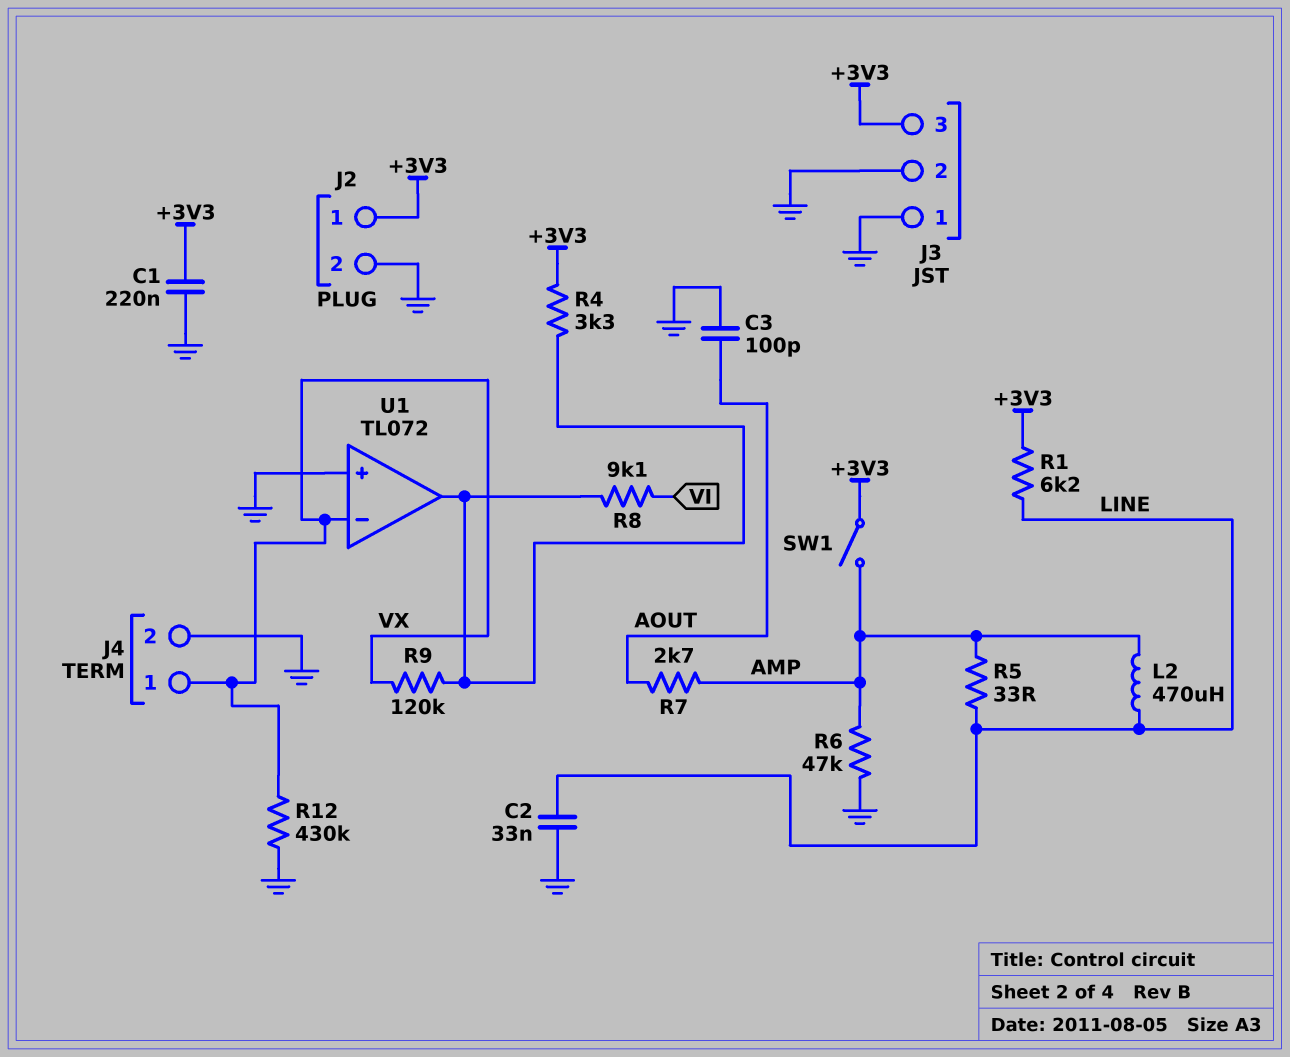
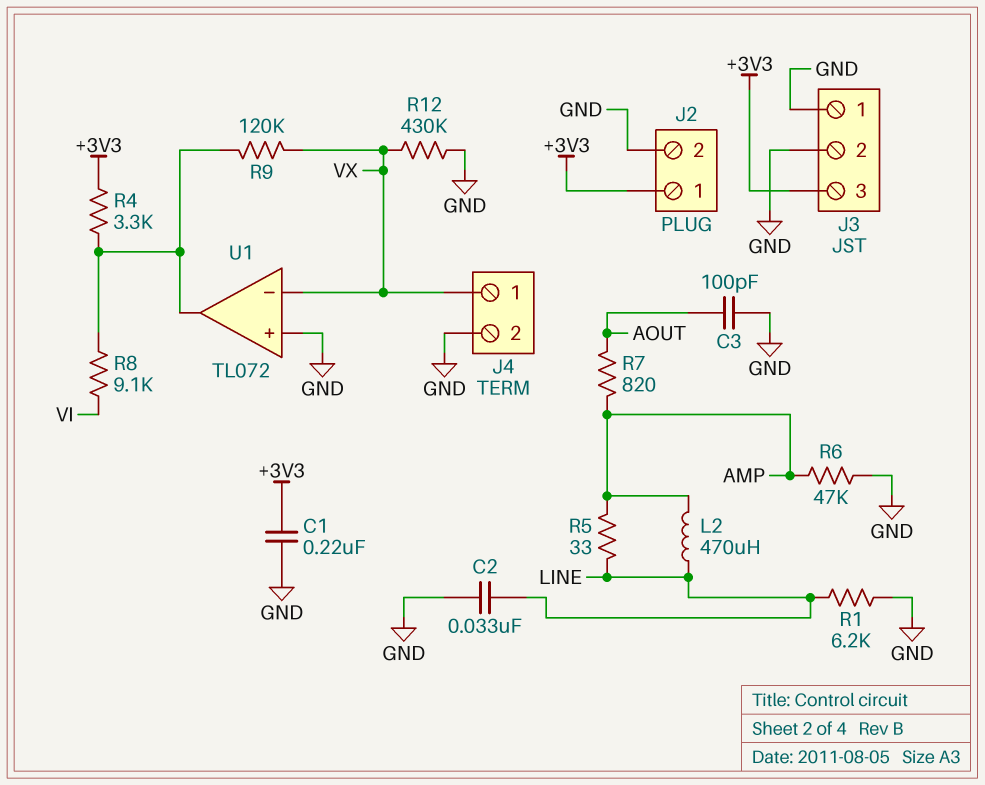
R1: 6.2k (+3V3, LINE) -> 6.2k (GND, LINE)
R7: 2.7k (AMP, AOUT) -> 820 (AMP, AOUT)
SW1: switch (+3V3, AMP) -> none

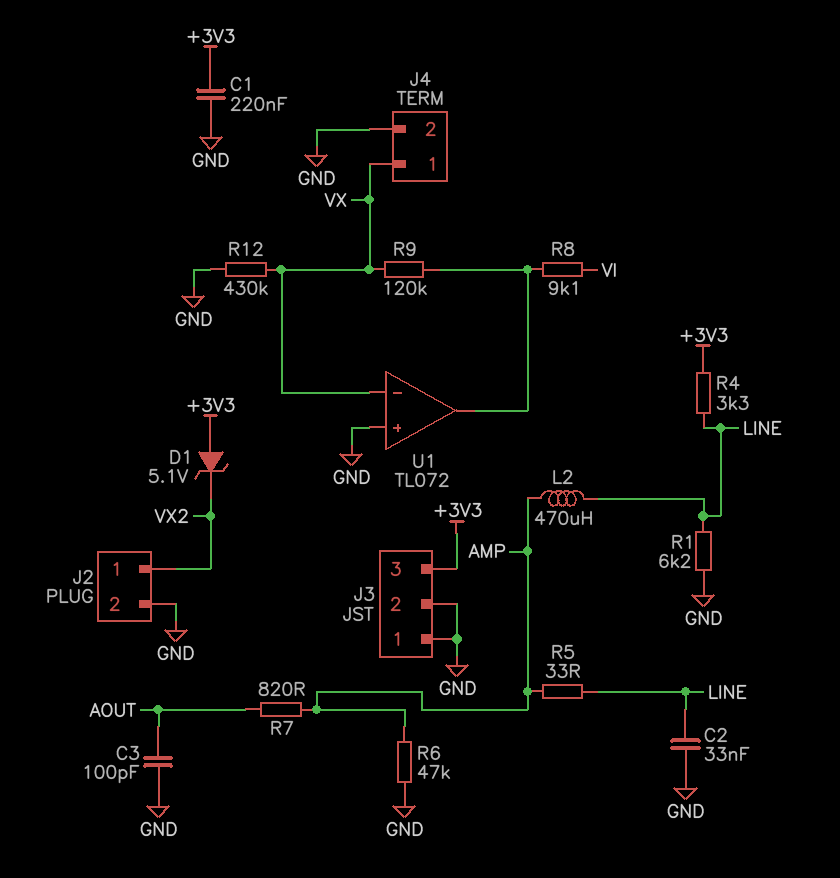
D1: none -> zener 5.1V (A +3V3, K VX2)
J2 pin 1: +3V3 -> VX2
R4: 3.3k (+3V3, U1/out) -> 3.3k (+3V3, LINE)

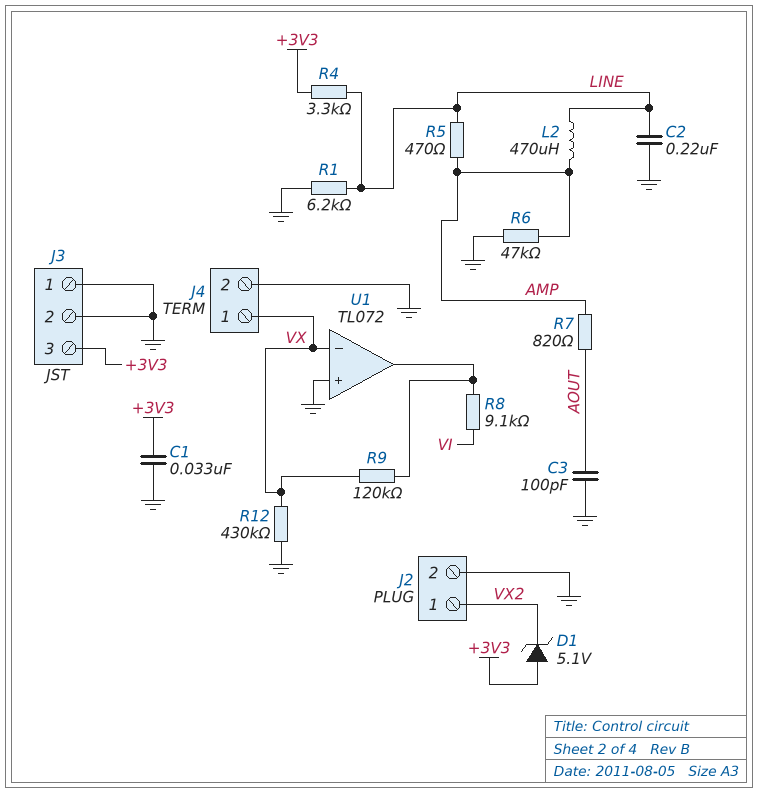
C1: 220nF (+3V3, GND) -> 33nF (+3V3, GND)
C2: 33nF (GND, LINE) -> 220nF (GND, LINE)
R5: 33 (AMP, LINE) -> 470 (AMP, LINE)

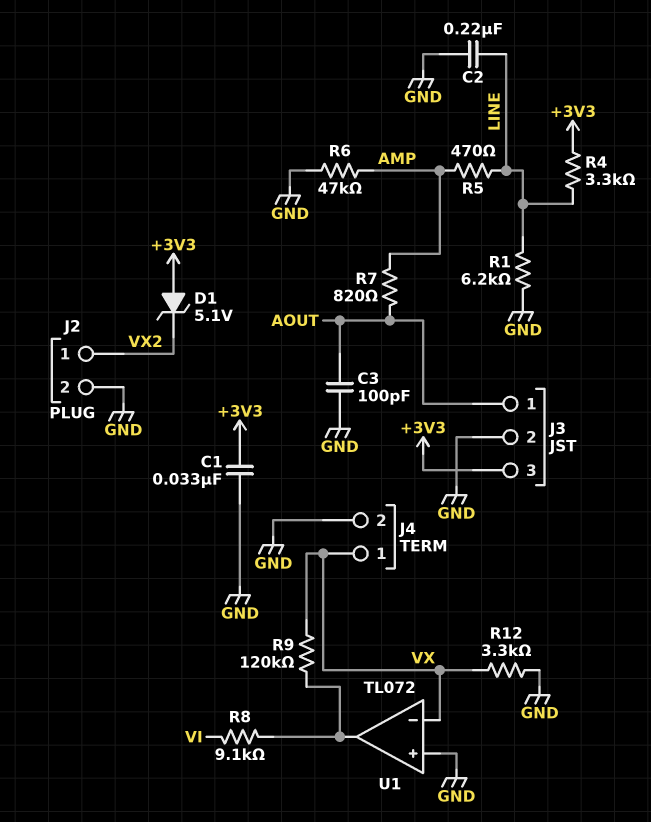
J3 pin 1: GND -> AOUT
L2: 470uH (AMP, LINE) -> none
R12: 430k (GND, VX) -> 3.3k (GND, VX)

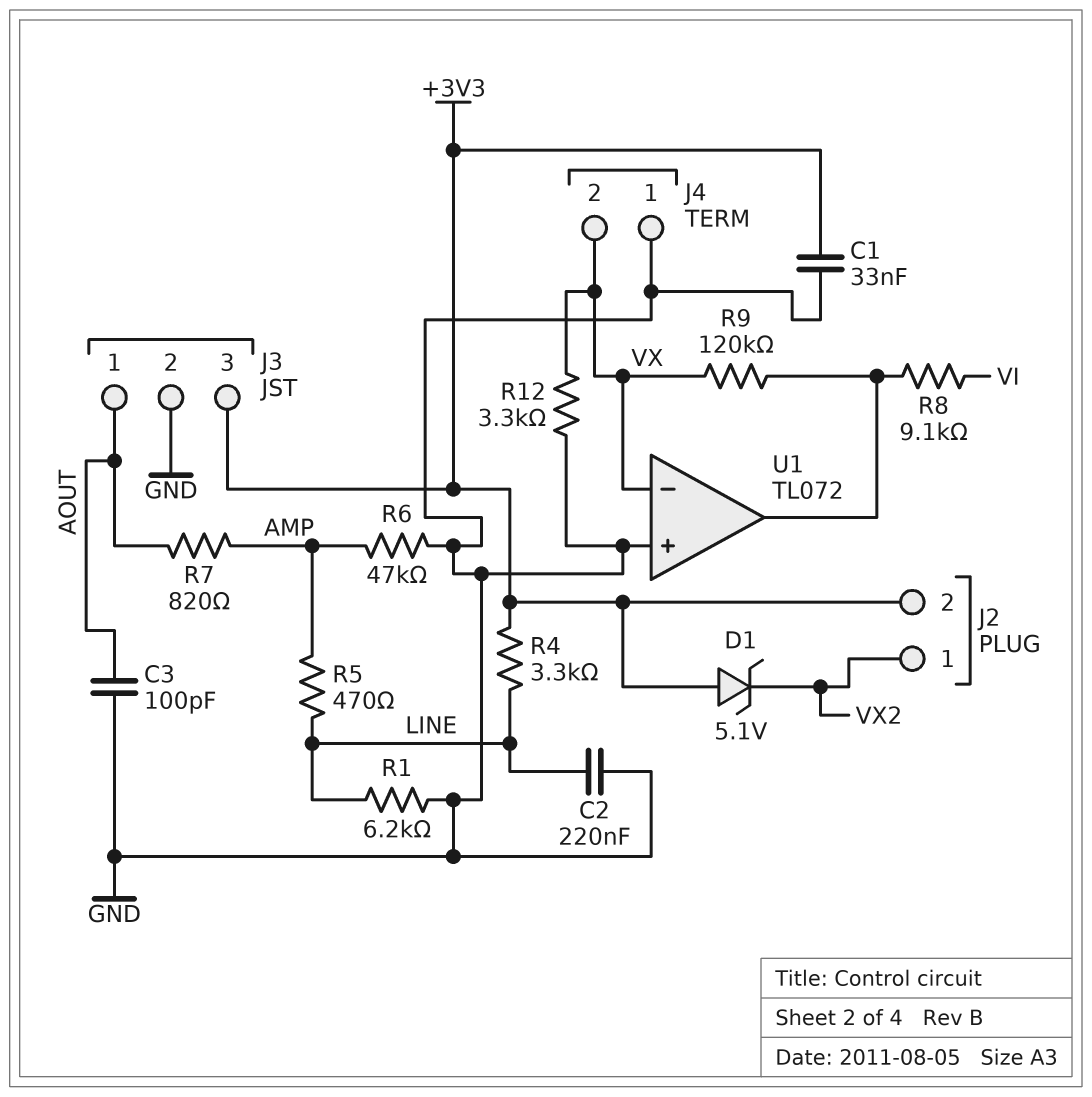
J2 pin 2: GND -> +3V3
J4 pin 1: VX -> GND
J4 pin 2: GND -> VX

